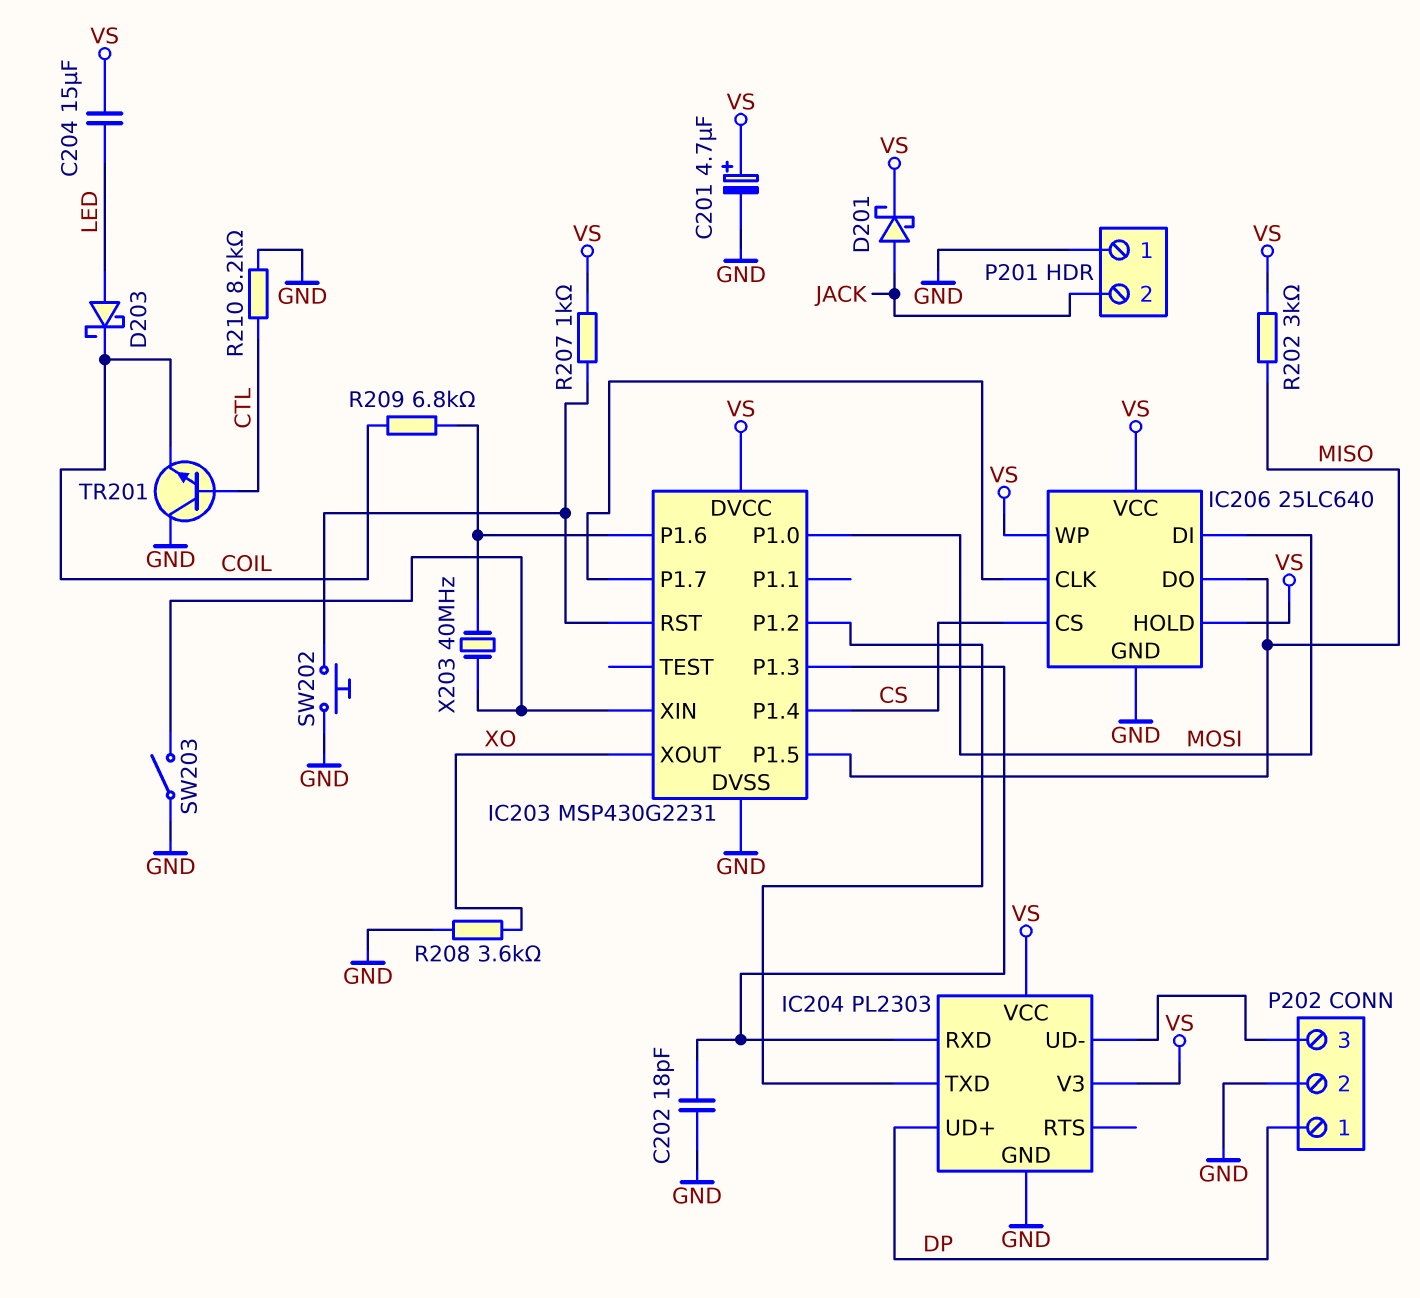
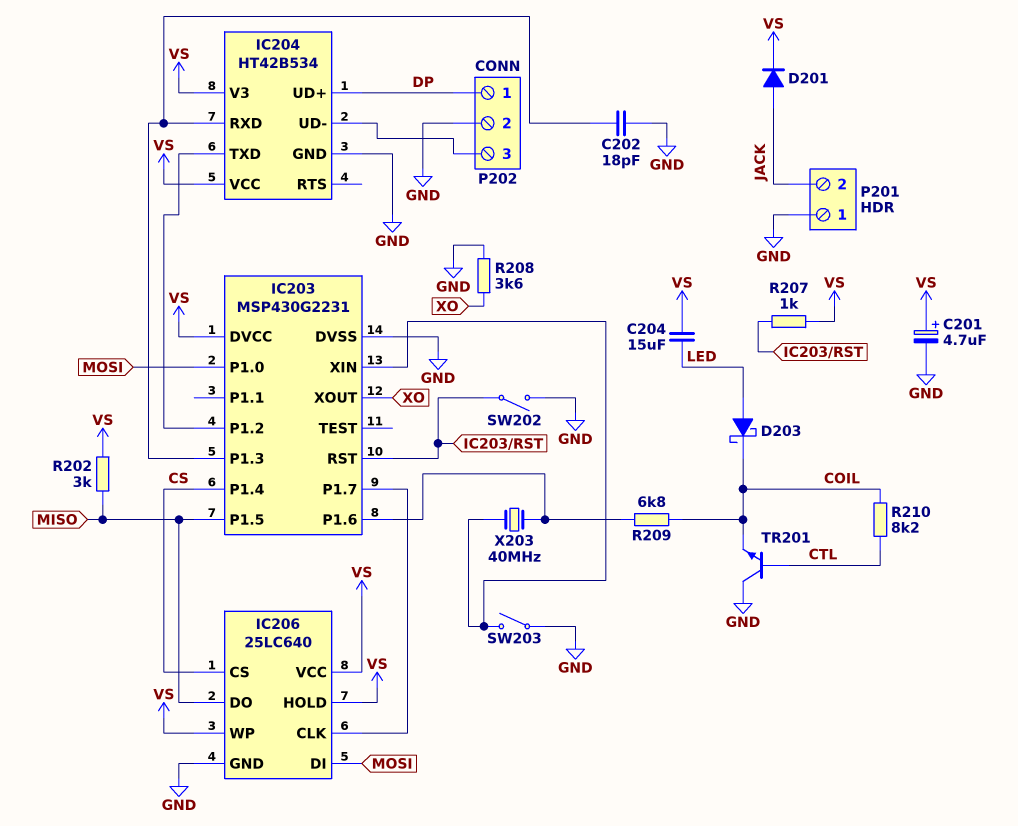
D201: schottky (A JACK, K VS) -> diode (A JACK, K VS)
IC204: PL2303 -> HT42B534
R210: 8.2k (CTL, GND) -> 8.2k (COIL, CTL)
SW202: button (GND, IC203/RST) -> switch (GND, IC203/RST)

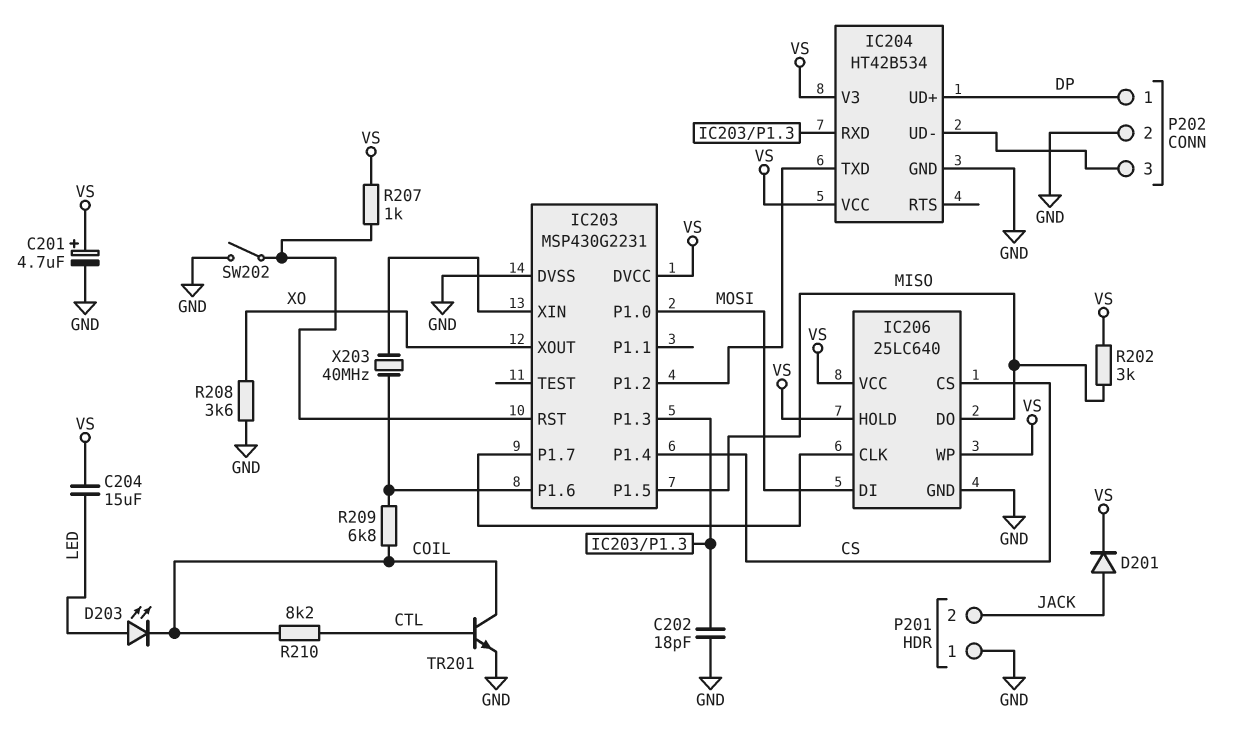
D203: schottky (A LED, K COIL) -> LED (A LED, K COIL)
SW203: switch (GND, IC203/XIN) -> none
TR201: NPN (B CTL, C GND, E COIL) -> NPN (B CTL, C COIL, E GND)

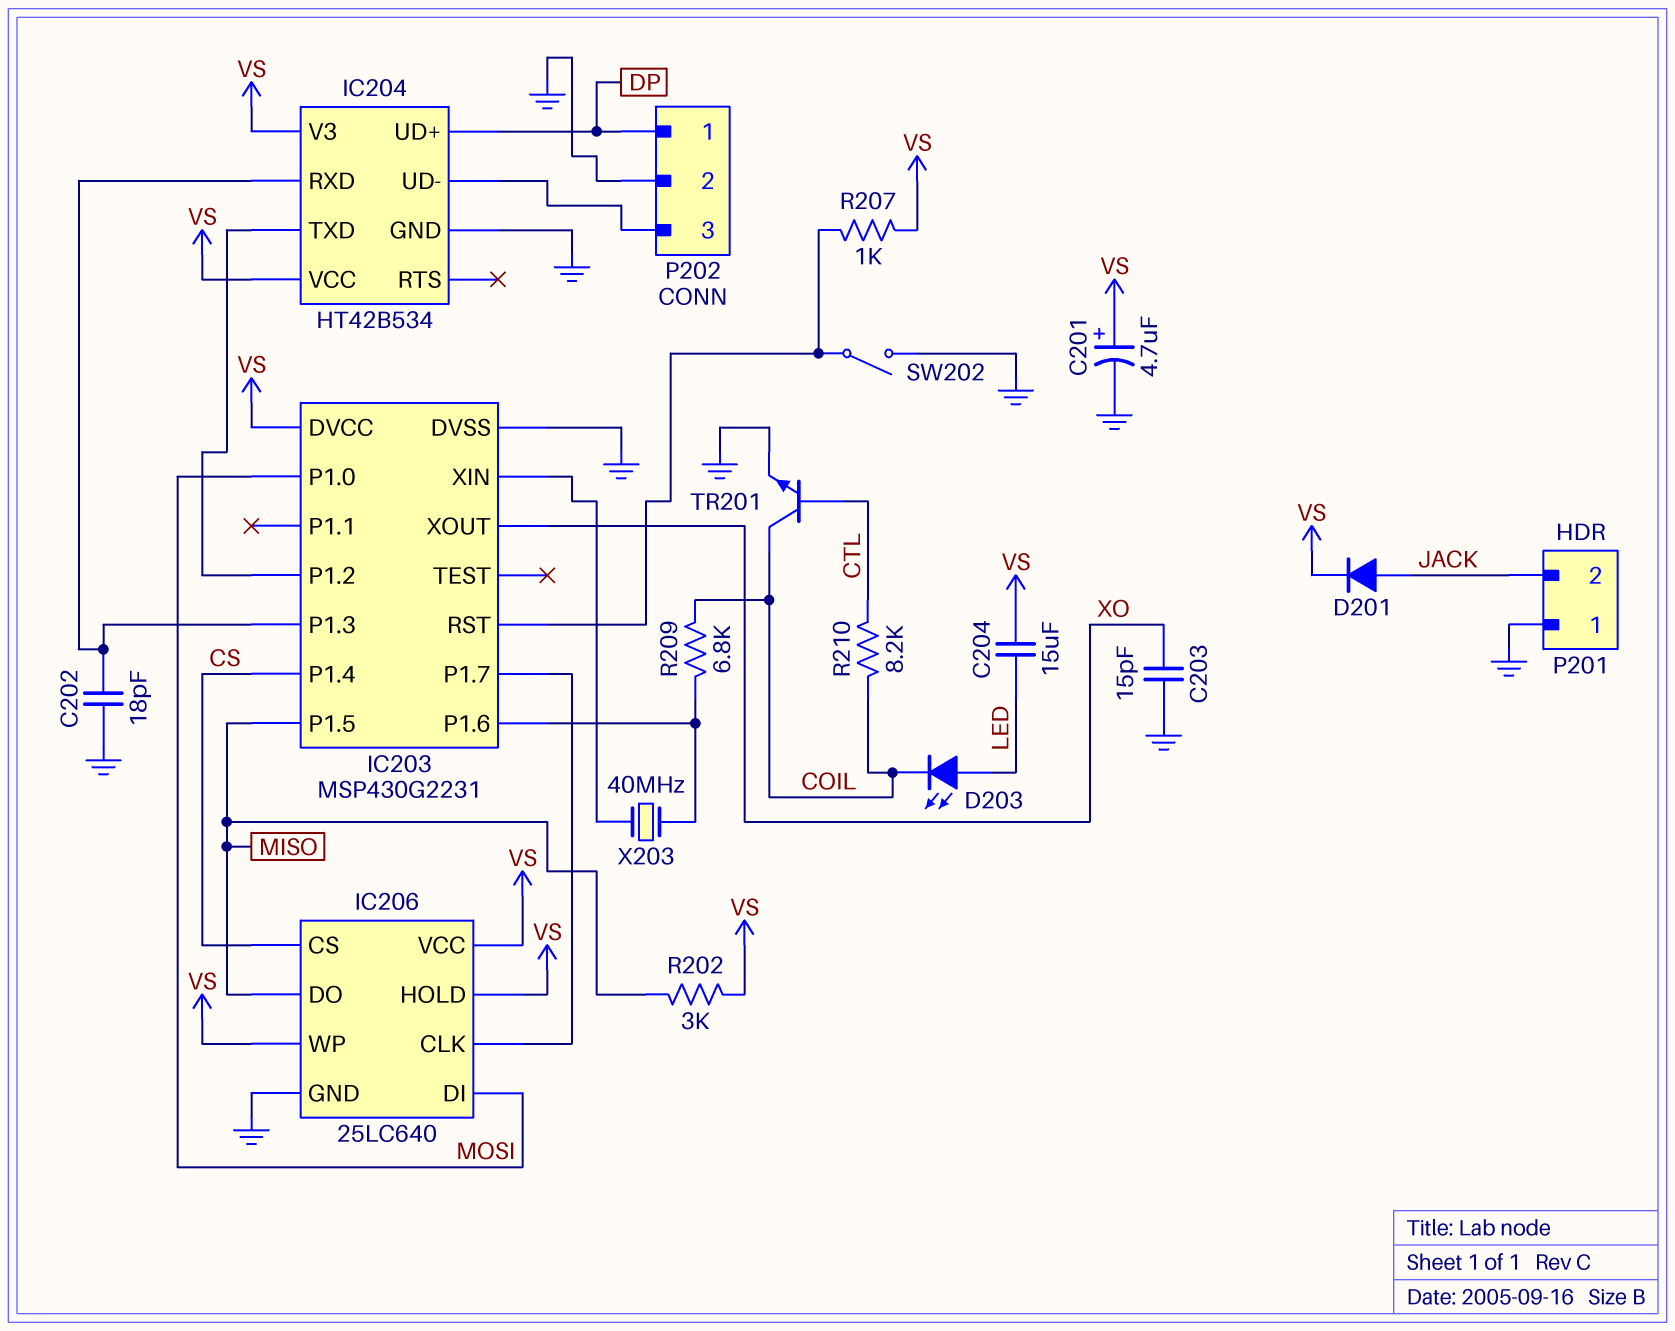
C203: none -> 15pF (GND, XO)
R208: 3.6k (GND, XO) -> none

